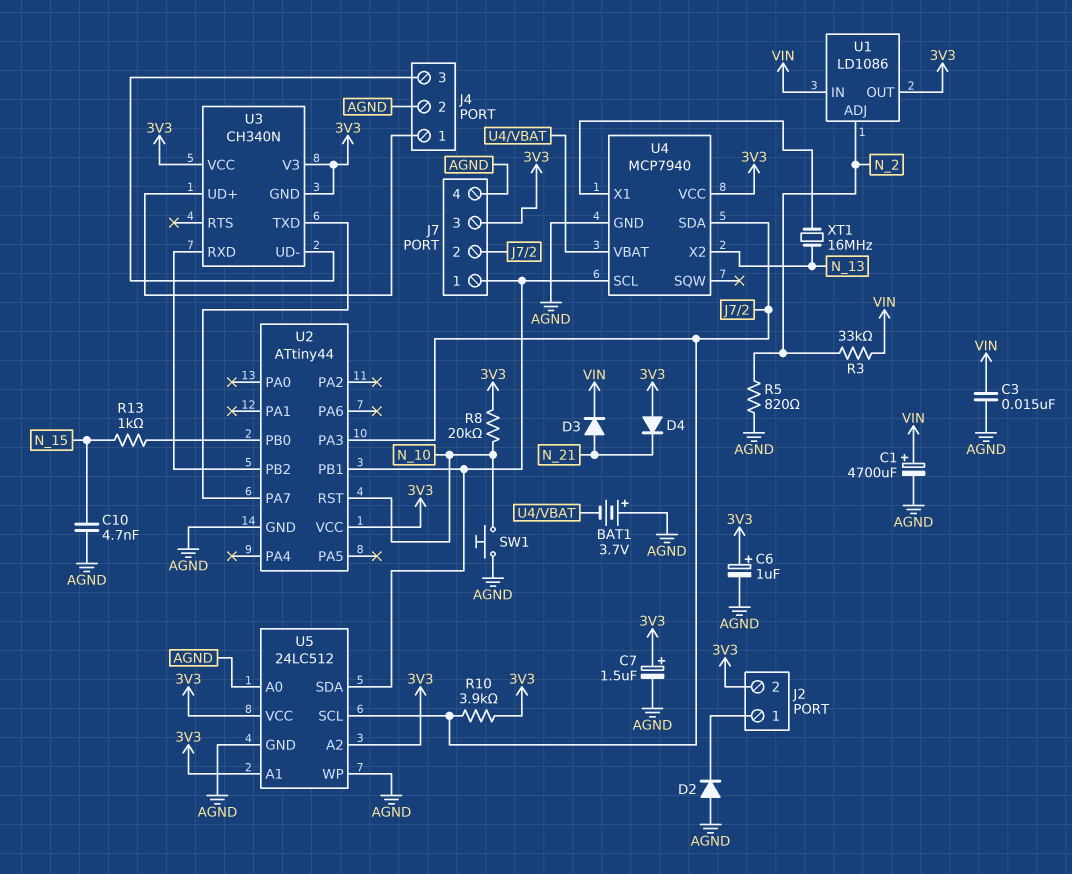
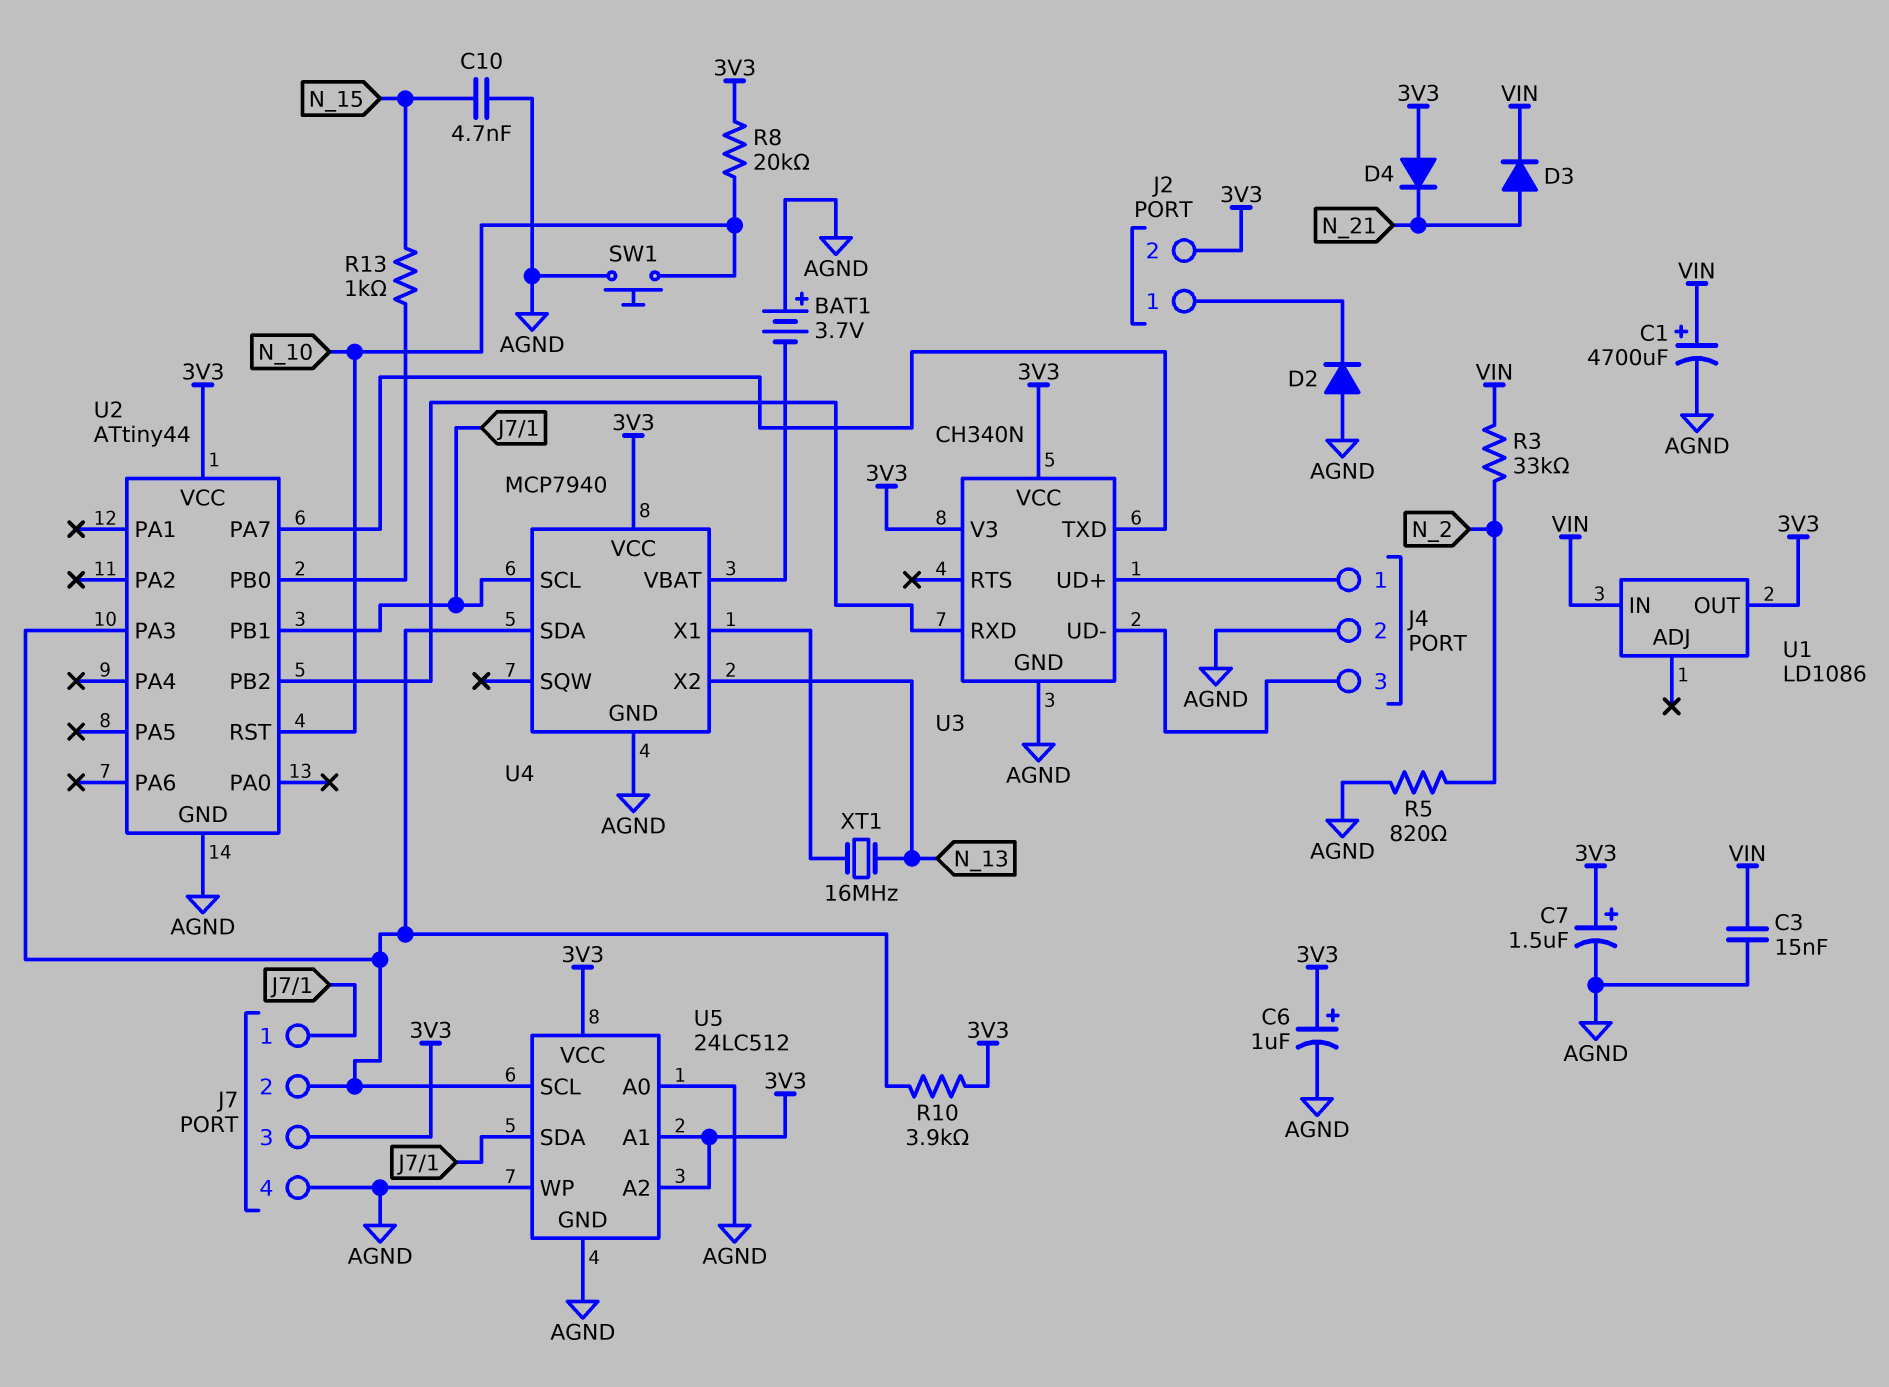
U1 pin ADJ: N_2 -> none
U3 pin GND: 3V3 -> AGND

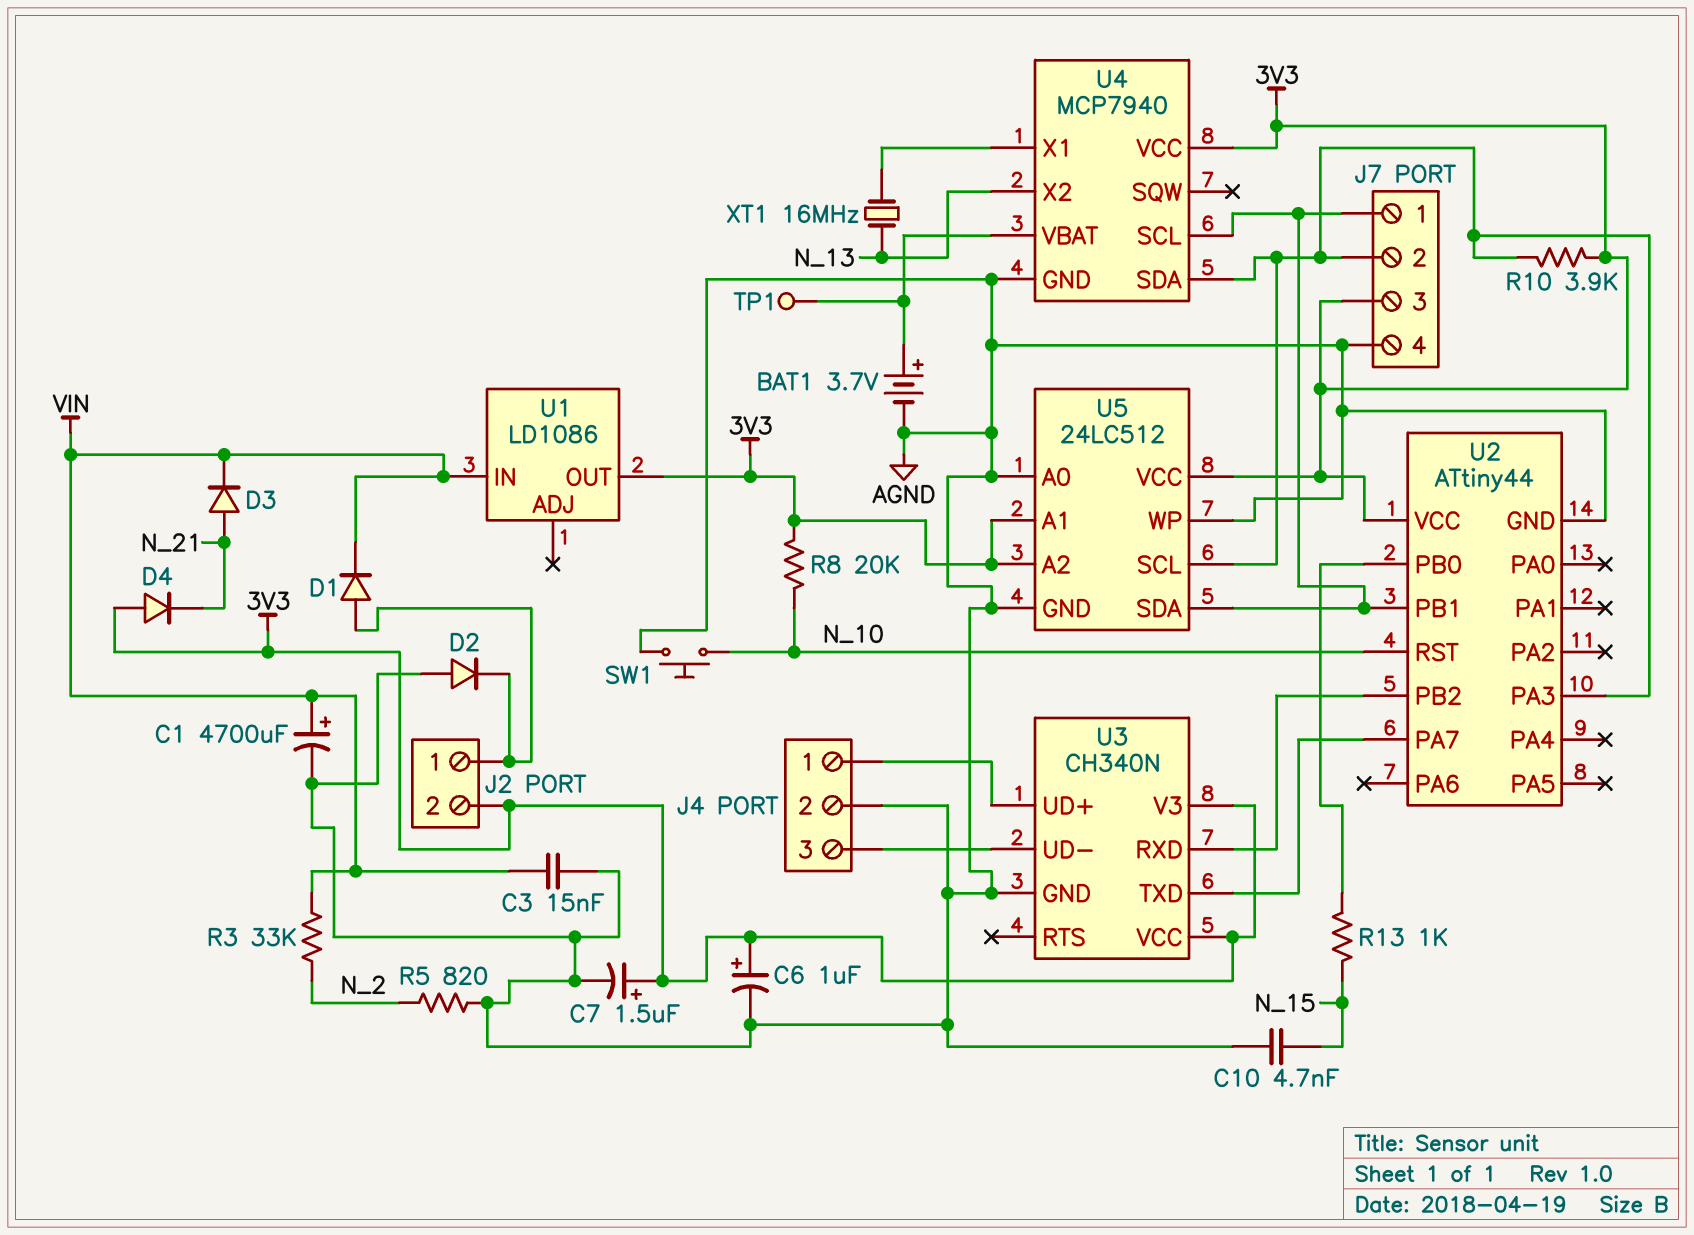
BAT1: 3.7V (plus AGND, minus U4/VBAT) -> 3.7V (plus U4/VBAT, minus AGND)
D1: none -> diode (A J2/1, K VIN)
TP1: none -> test point (U4/VBAT)

